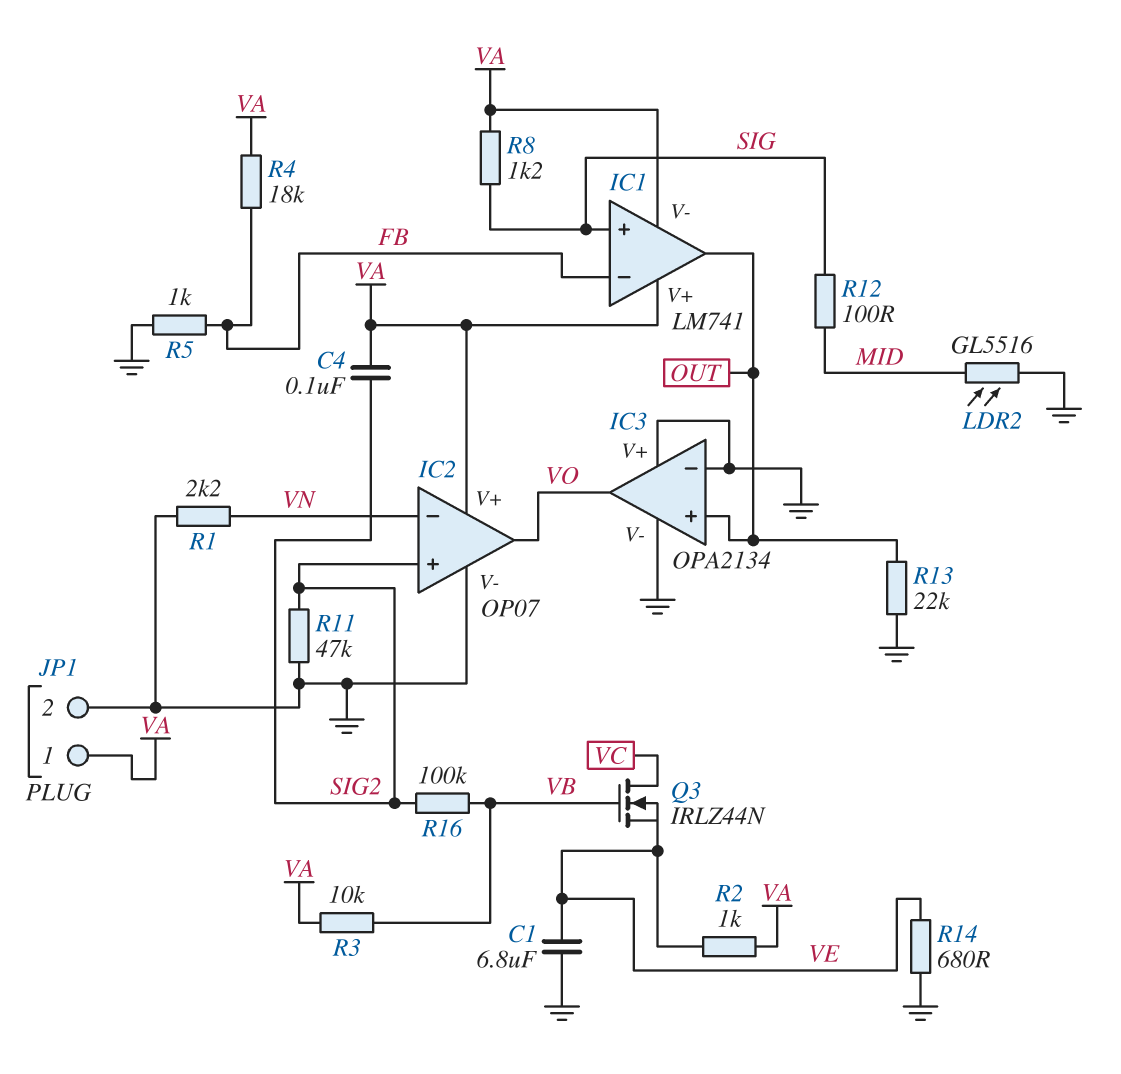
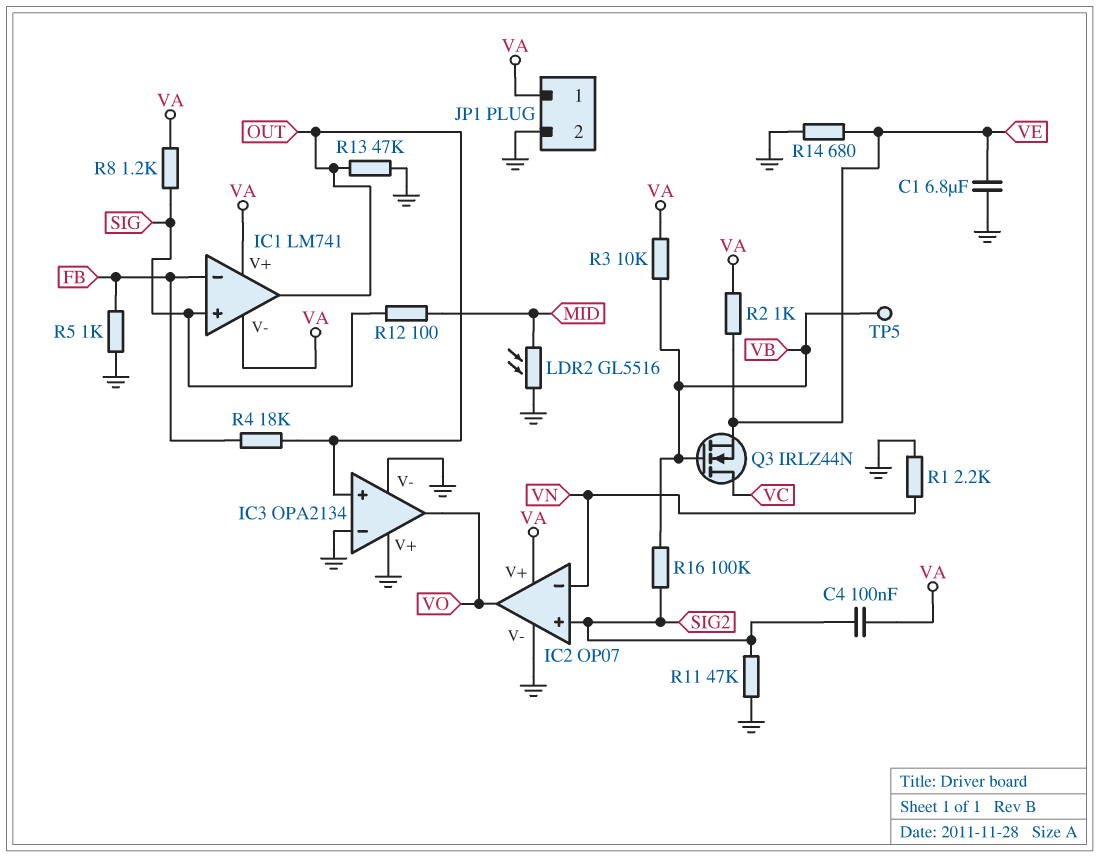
R4: 18k (FB, VA) -> 18k (FB, OUT)
R13: 22k (GND, OUT) -> 47k (GND, OUT)
TP5: none -> test point (VB)

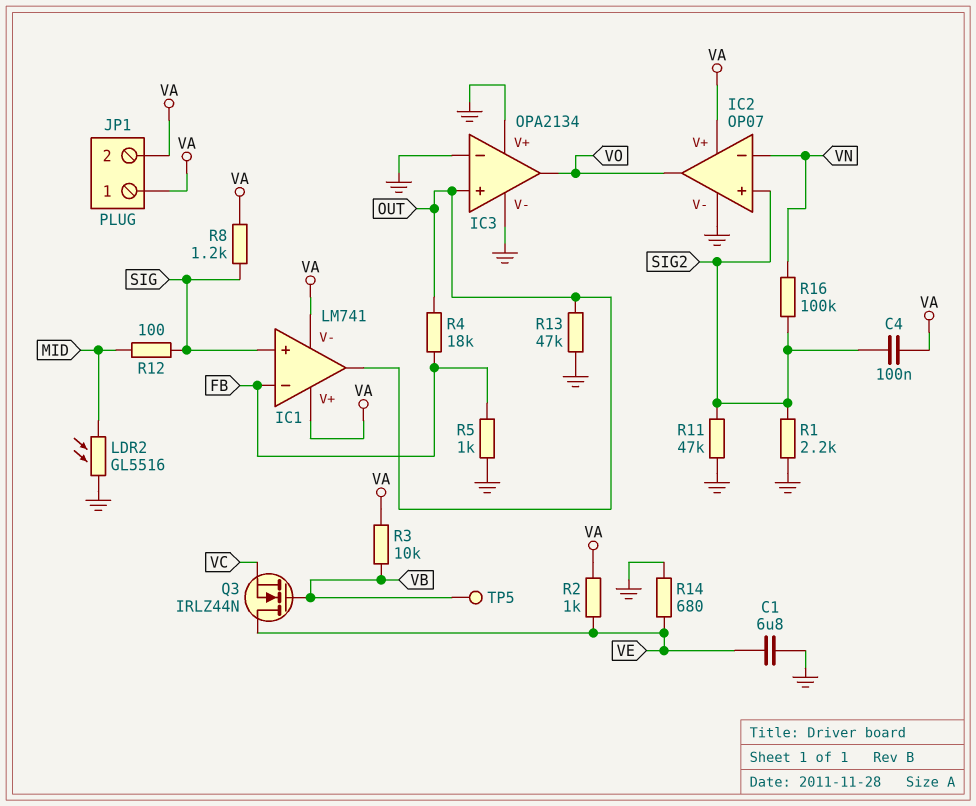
JP1 pin 2: GND -> VA
Q3: NMOS IRLZ44N (G VB, D VC, S VE) -> NMOS IRLZ44N (G VB, D VE, S VC)
R1: 2.2k (GND, VN) -> 2.2k (GND, SIG2)
R16: 100k (SIG2, VB) -> 100k (SIG2, VN)

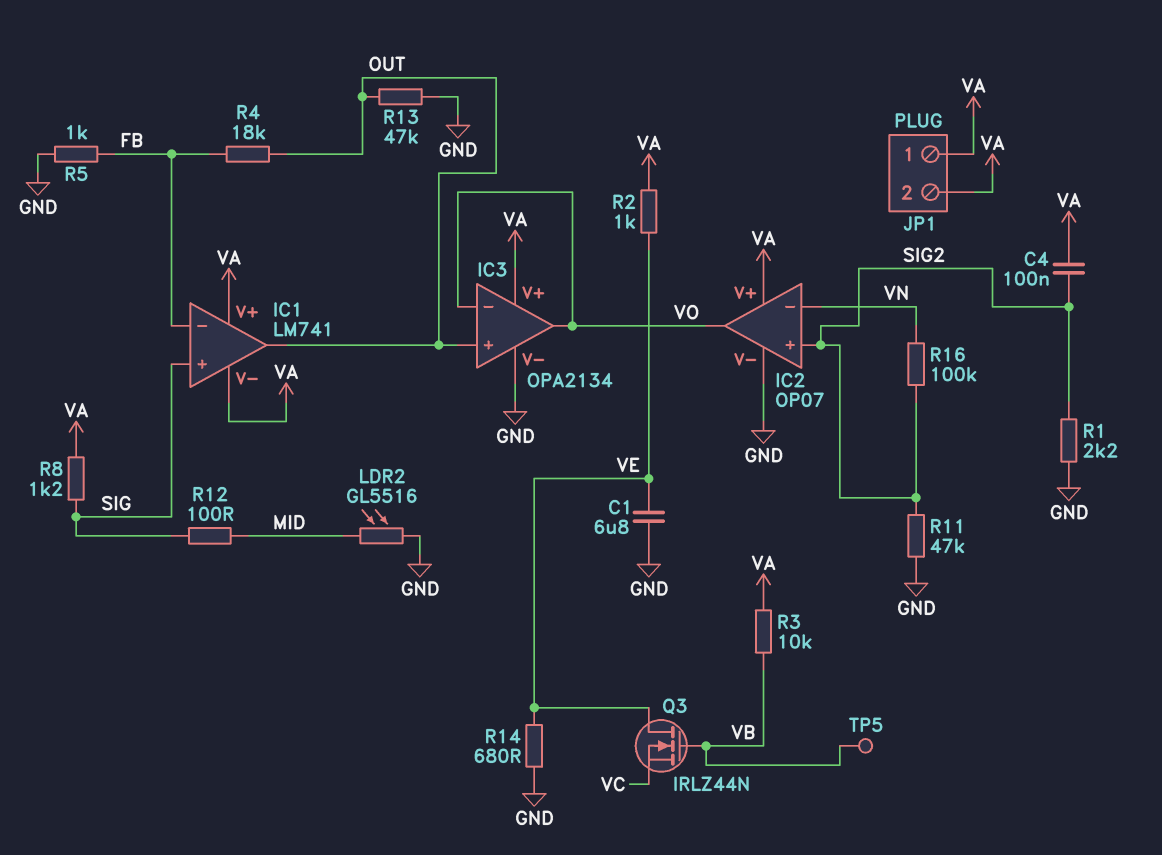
IC3 pin V+: GND -> VA
IC3 pin in-: GND -> VO

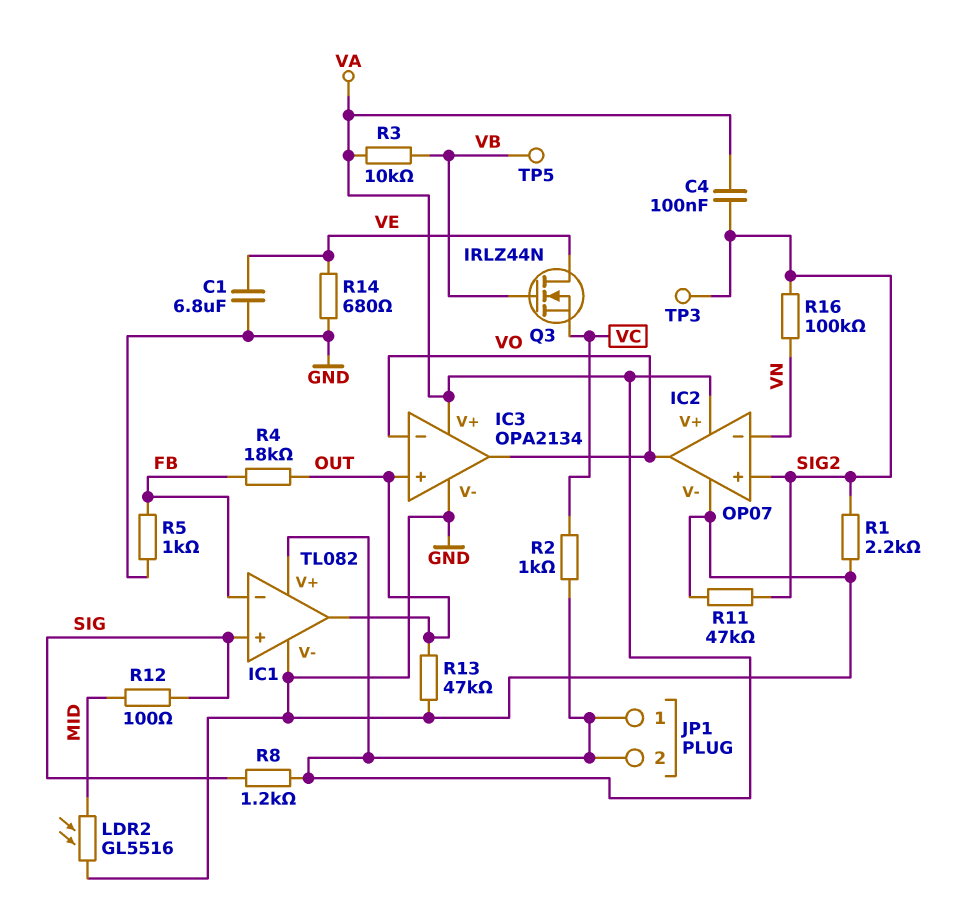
IC1: LM741 -> TL082
IC1 pin V-: VA -> GND
R2: 1k (VA, VE) -> 1k (VA, VC)
TP3: none -> test point (SIG2)

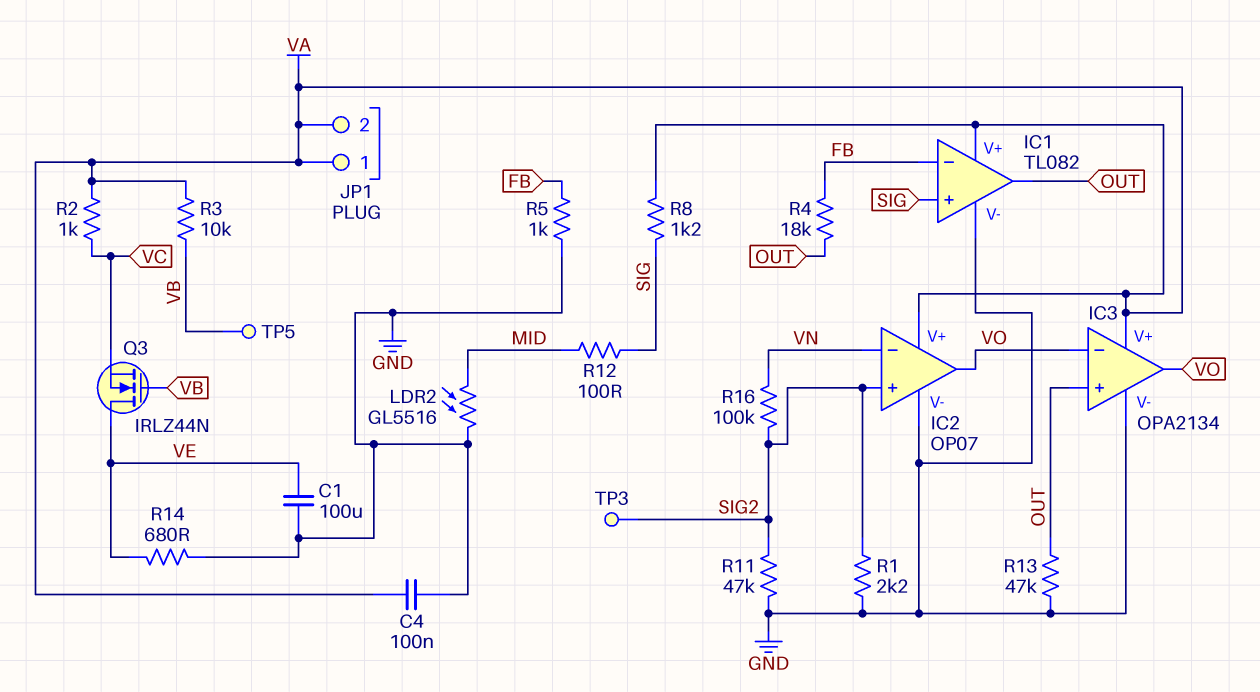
C1: 6.8uF (GND, VE) -> 100uF (GND, VE)
C4: 100nF (SIG2, VA) -> 100nF (GND, VA)

